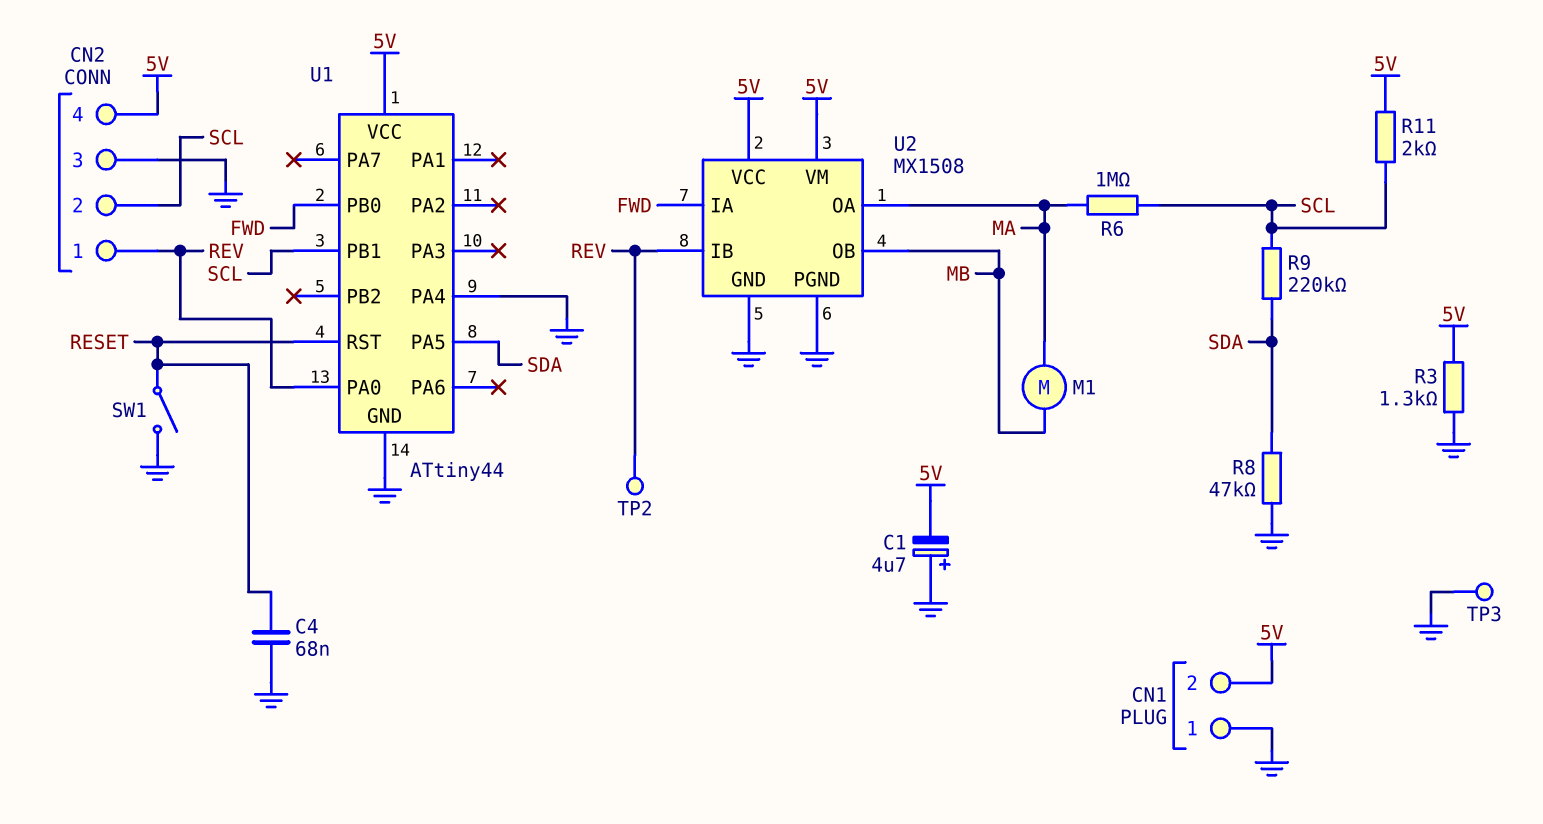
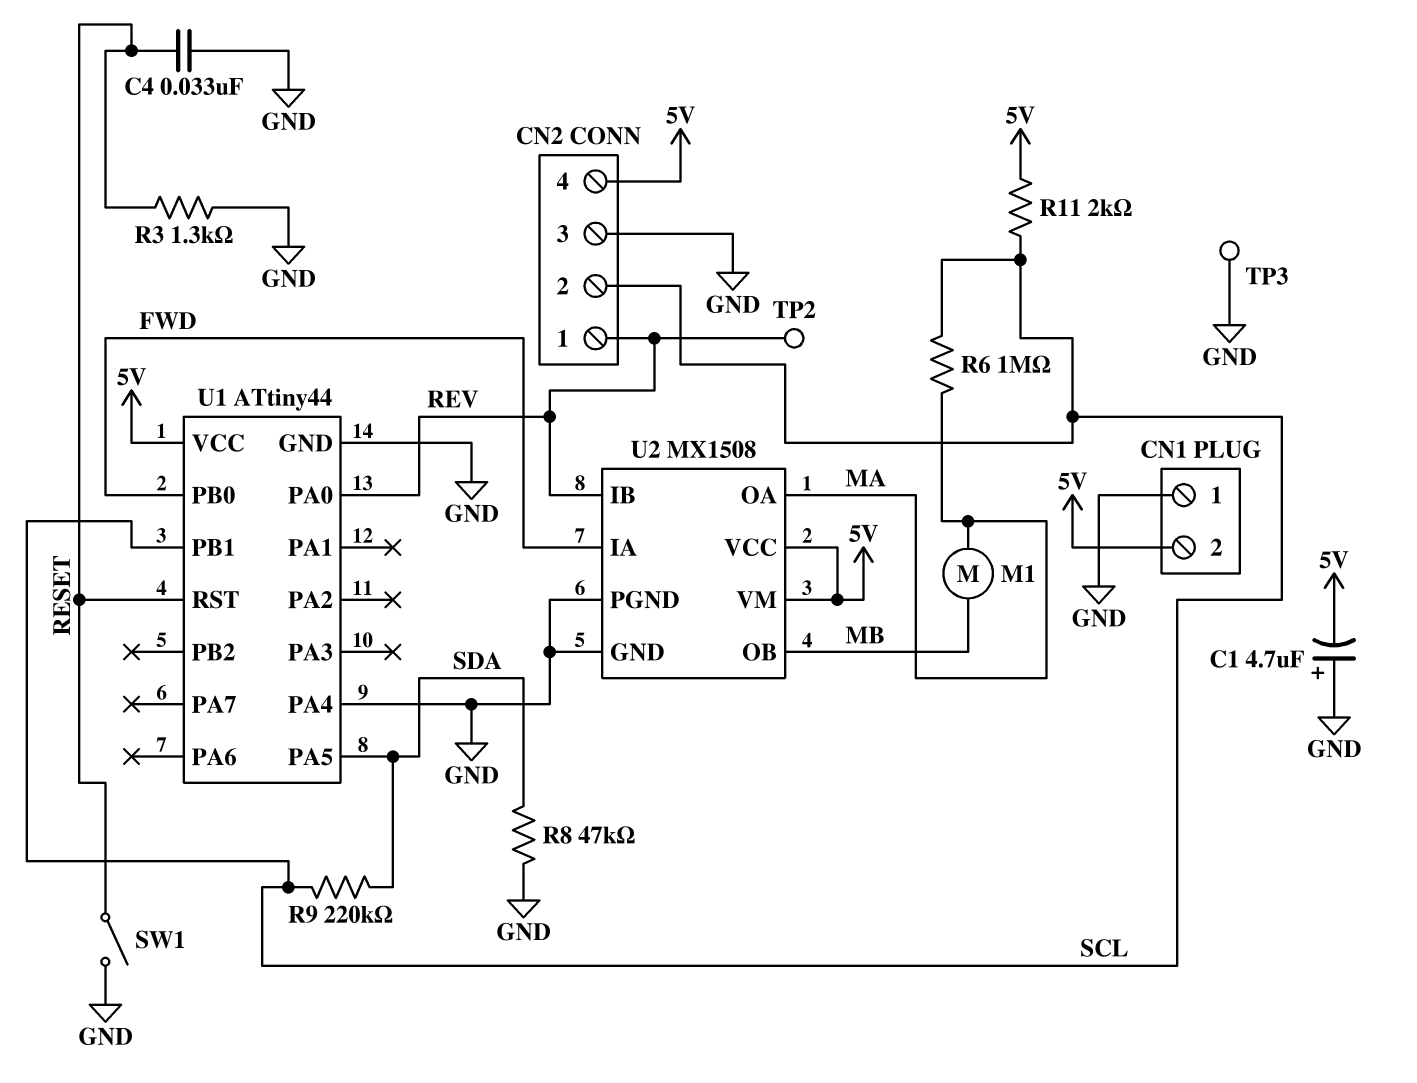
C4: 68nF (GND, RESET) -> 33nF (GND, RESET)
R3: 1.3k (5V, GND) -> 1.3k (GND, RESET)

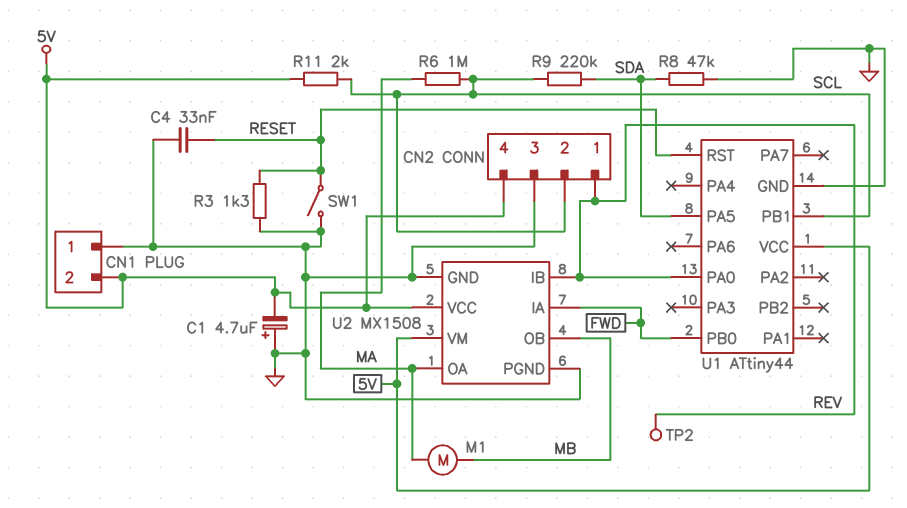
TP3: test point (GND) -> none
U1 pin PA4: GND -> none

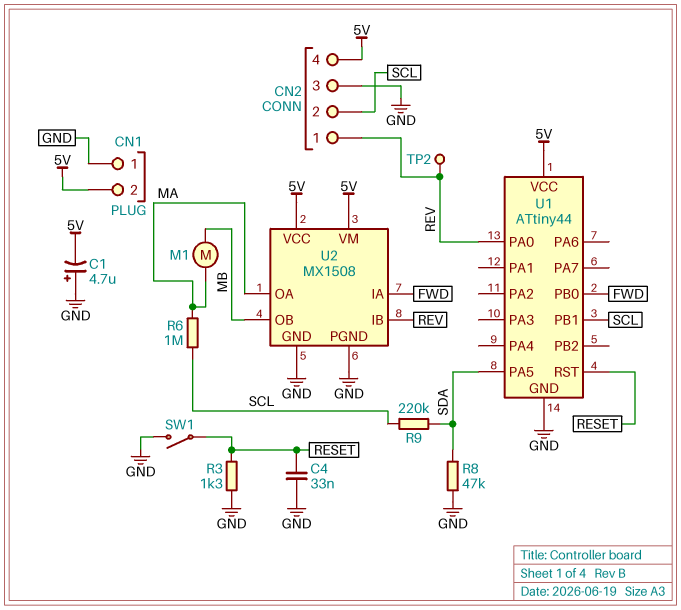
R11: 2k (5V, SCL) -> none

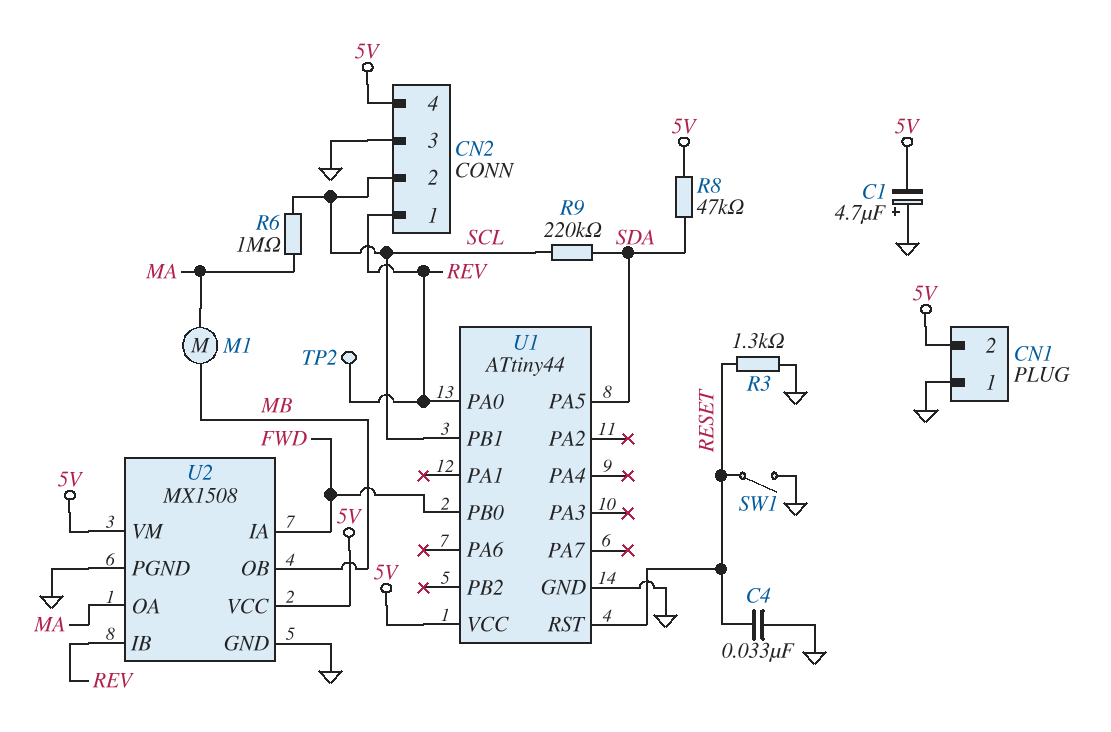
R8: 47k (GND, SDA) -> 47k (5V, SDA)

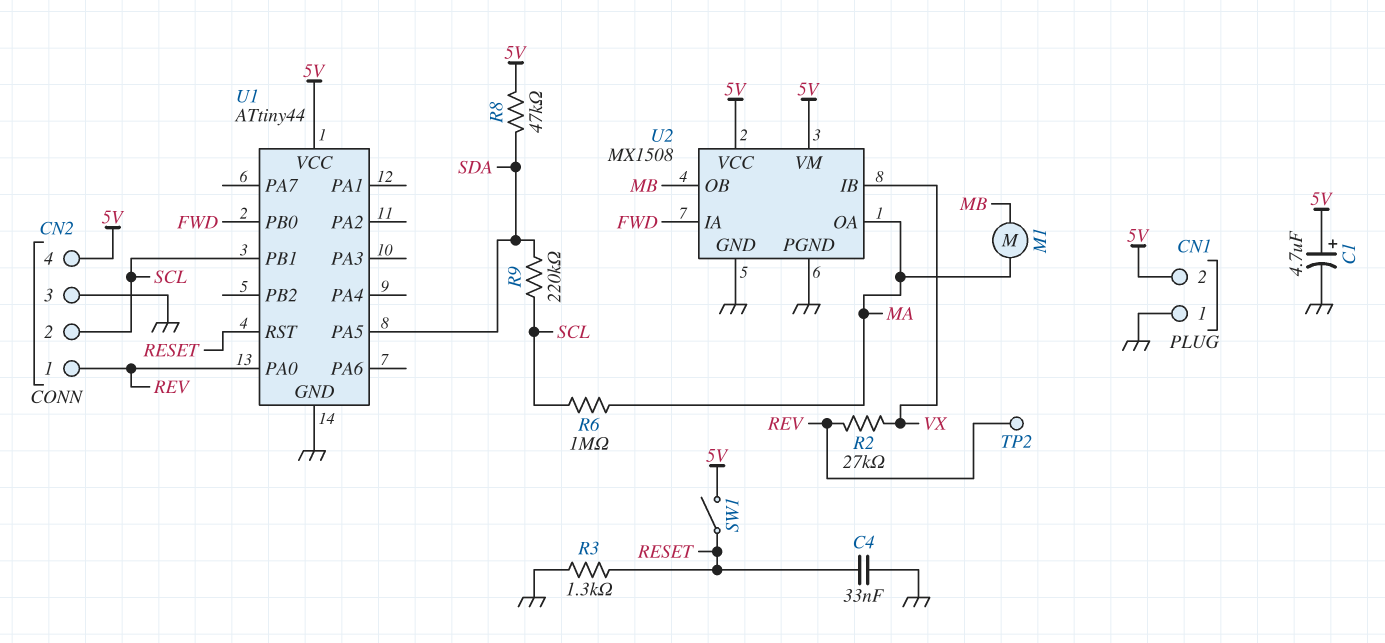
C1: 4.7uF (plus GND, minus 5V) -> 4.7uF (plus 5V, minus GND)
R2: none -> 27k (REV, VX)
SW1: switch (GND, RESET) -> switch (5V, RESET)
U2 pin IB: REV -> VX

